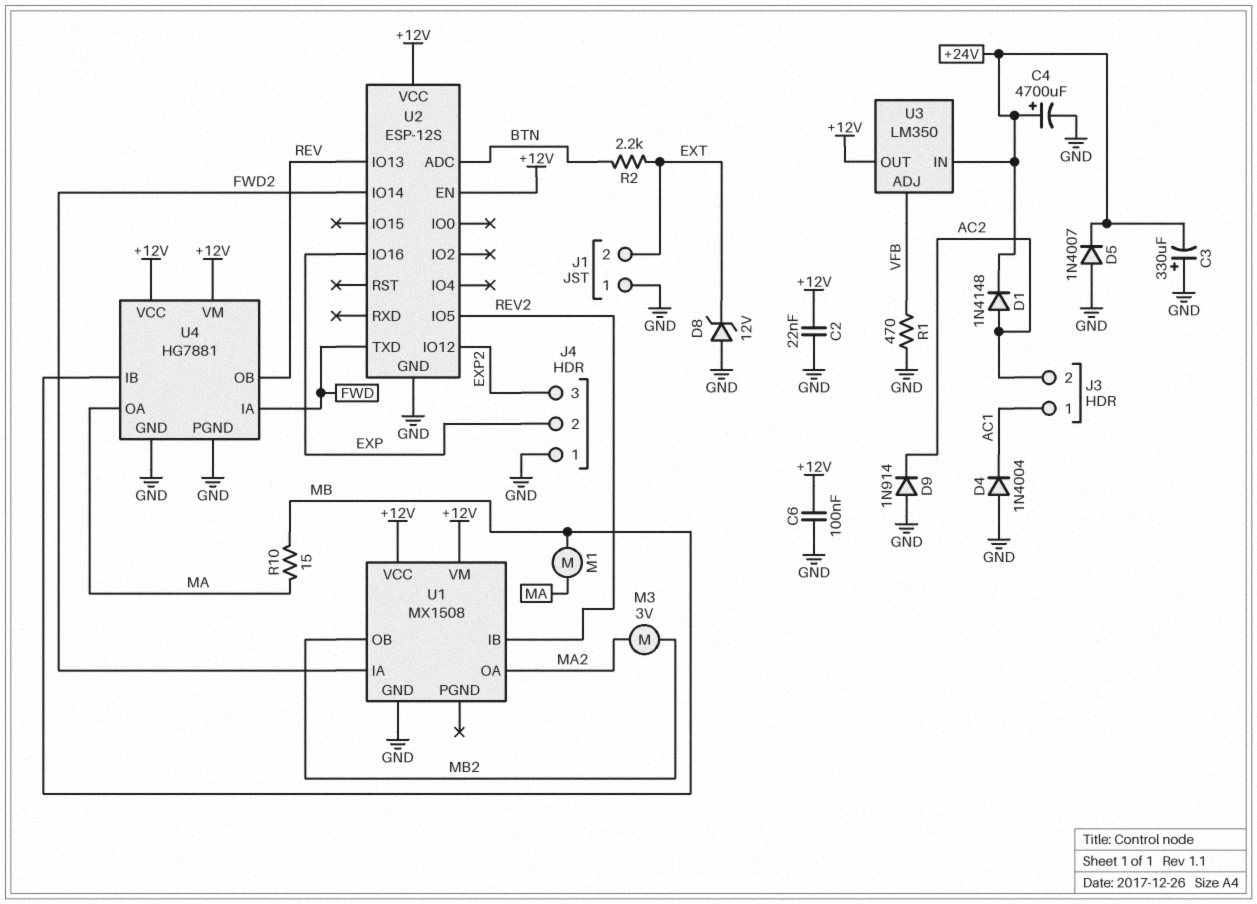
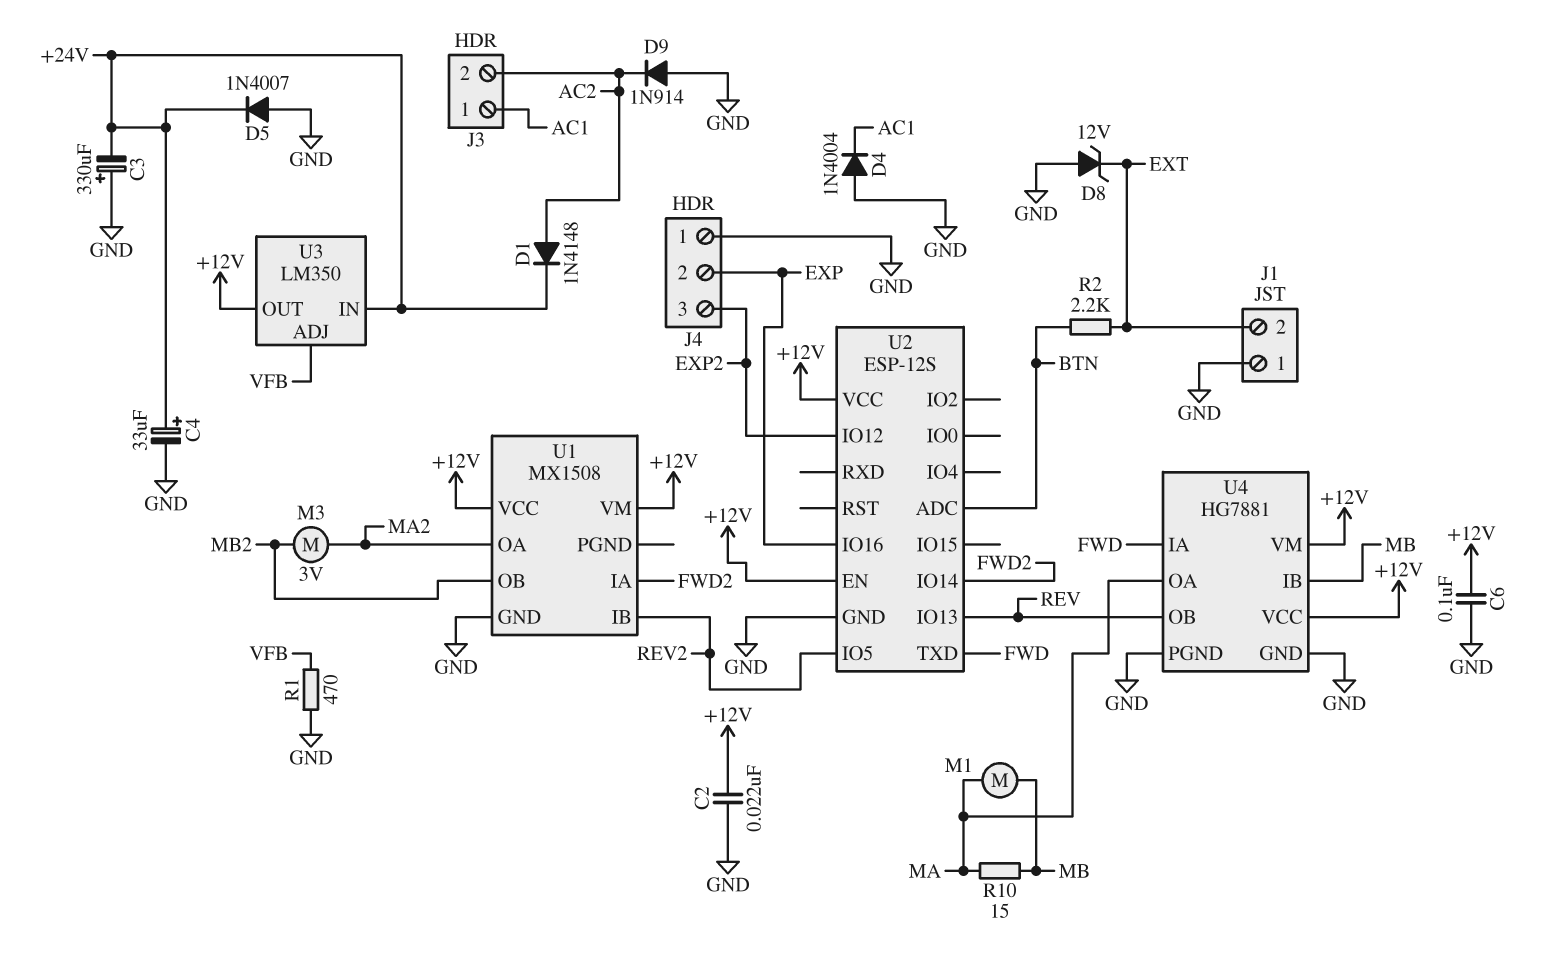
C4: 4700uF (plus +24V, minus GND) -> 33uF (plus +24V, minus GND)

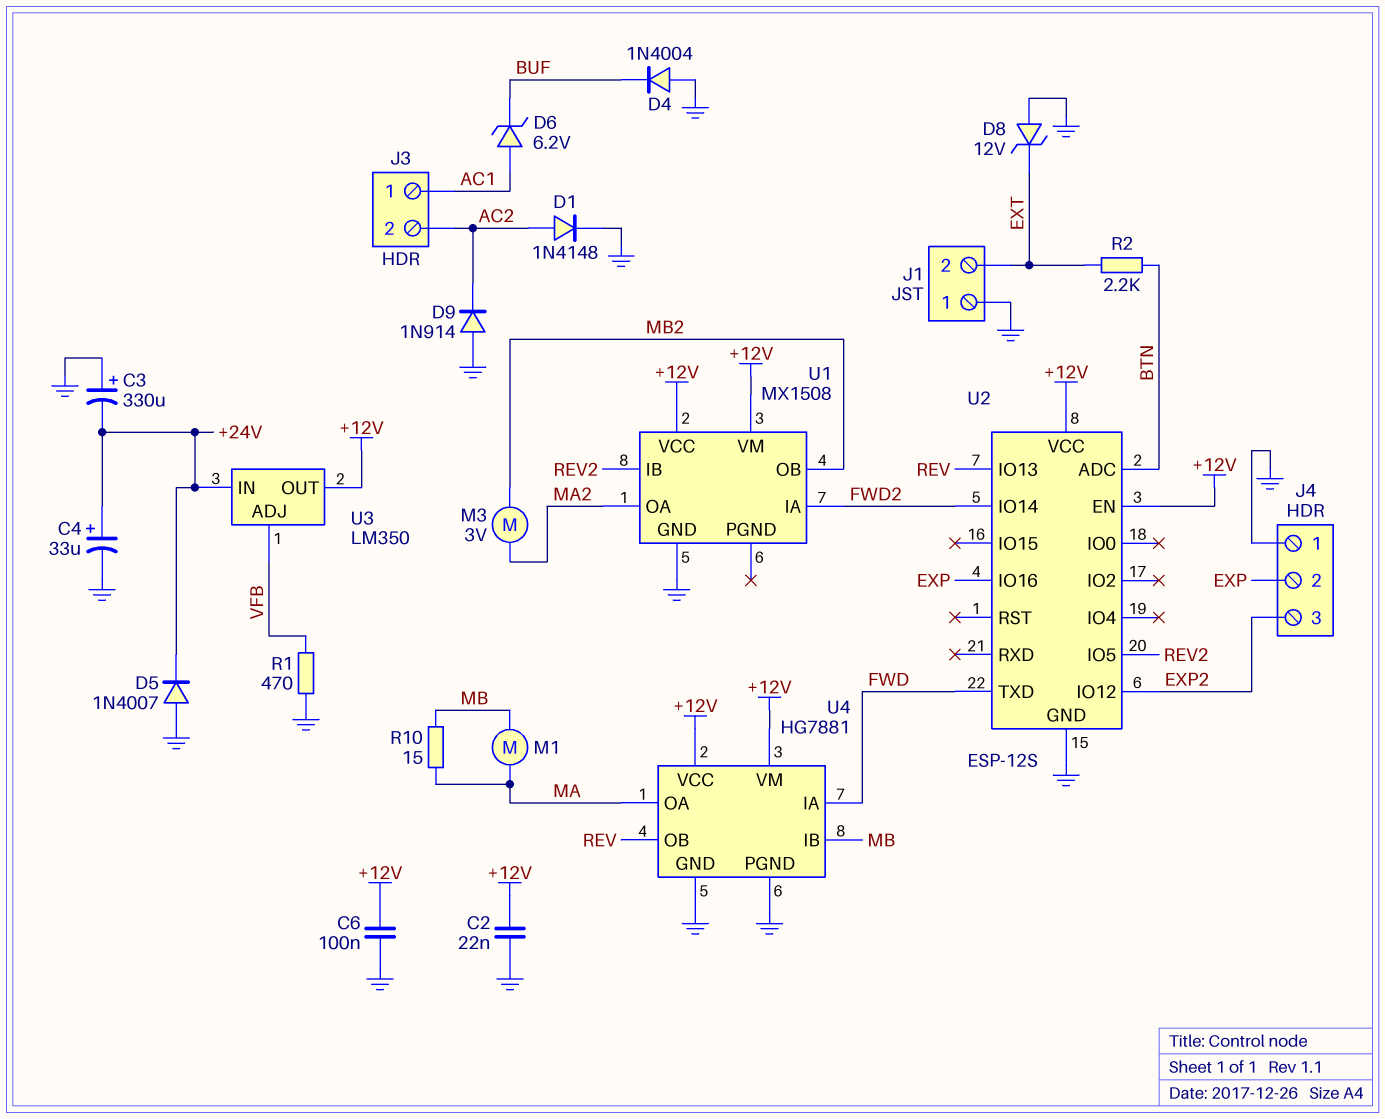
D1: diode 1N4148 (A AC2, K +24V) -> diode 1N4148 (A AC2, K GND)
D4: diode 1N4004 (A GND, K AC1) -> diode 1N4004 (A GND, K BUF)
D6: none -> zener 6.2V (A AC1, K BUF)

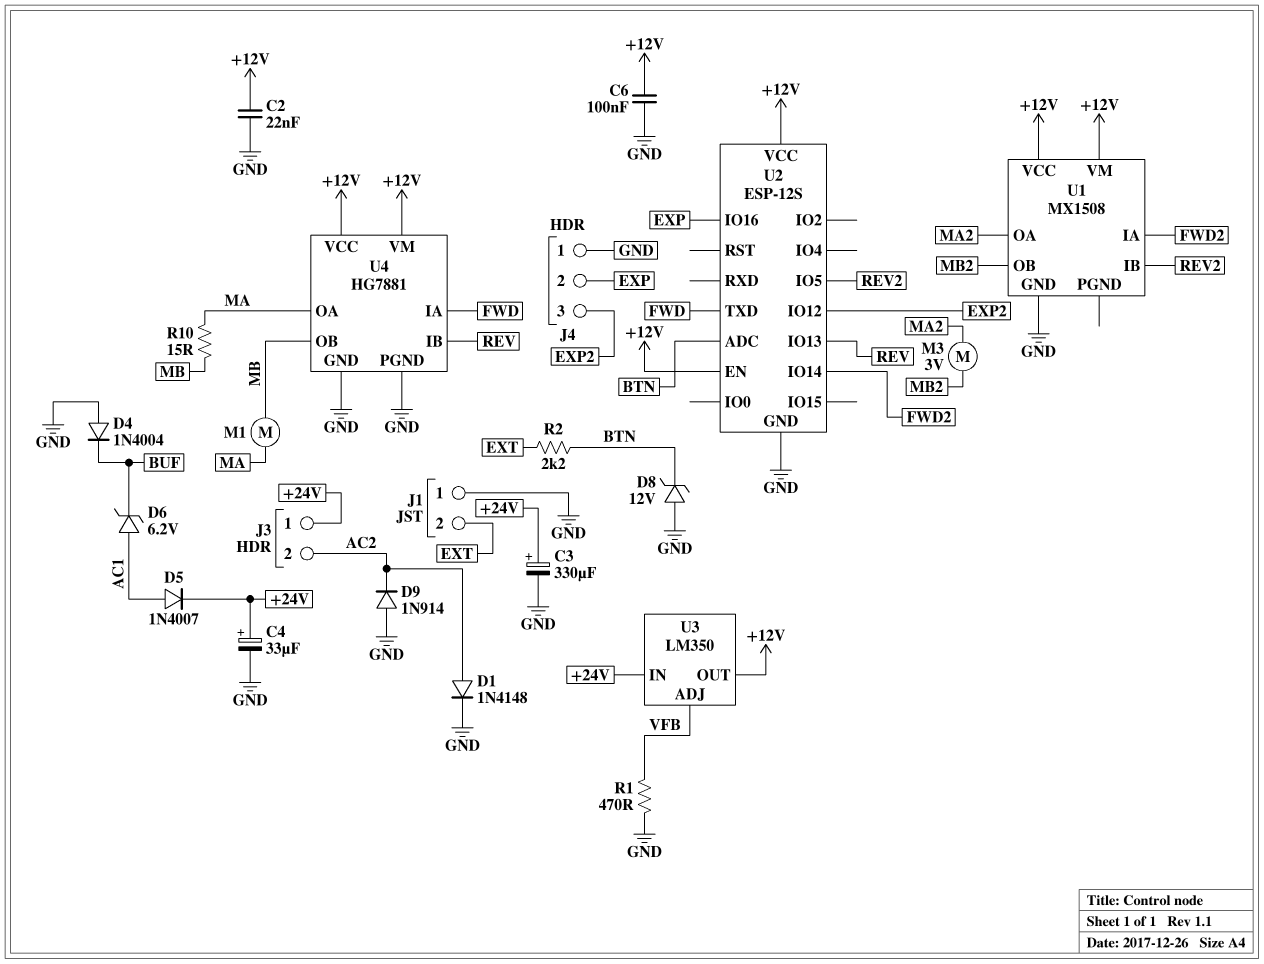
C3: 330uF (plus GND, minus +24V) -> 330uF (plus +24V, minus GND)
D5: diode 1N4007 (A GND, K +24V) -> diode 1N4007 (A AC1, K +24V)
D8: zener 12V (A GND, K EXT) -> zener 12V (A GND, K BTN)
J3 pin 1: AC1 -> +24V
U4 pin IB: MB -> REV
U4 pin OB: REV -> MB

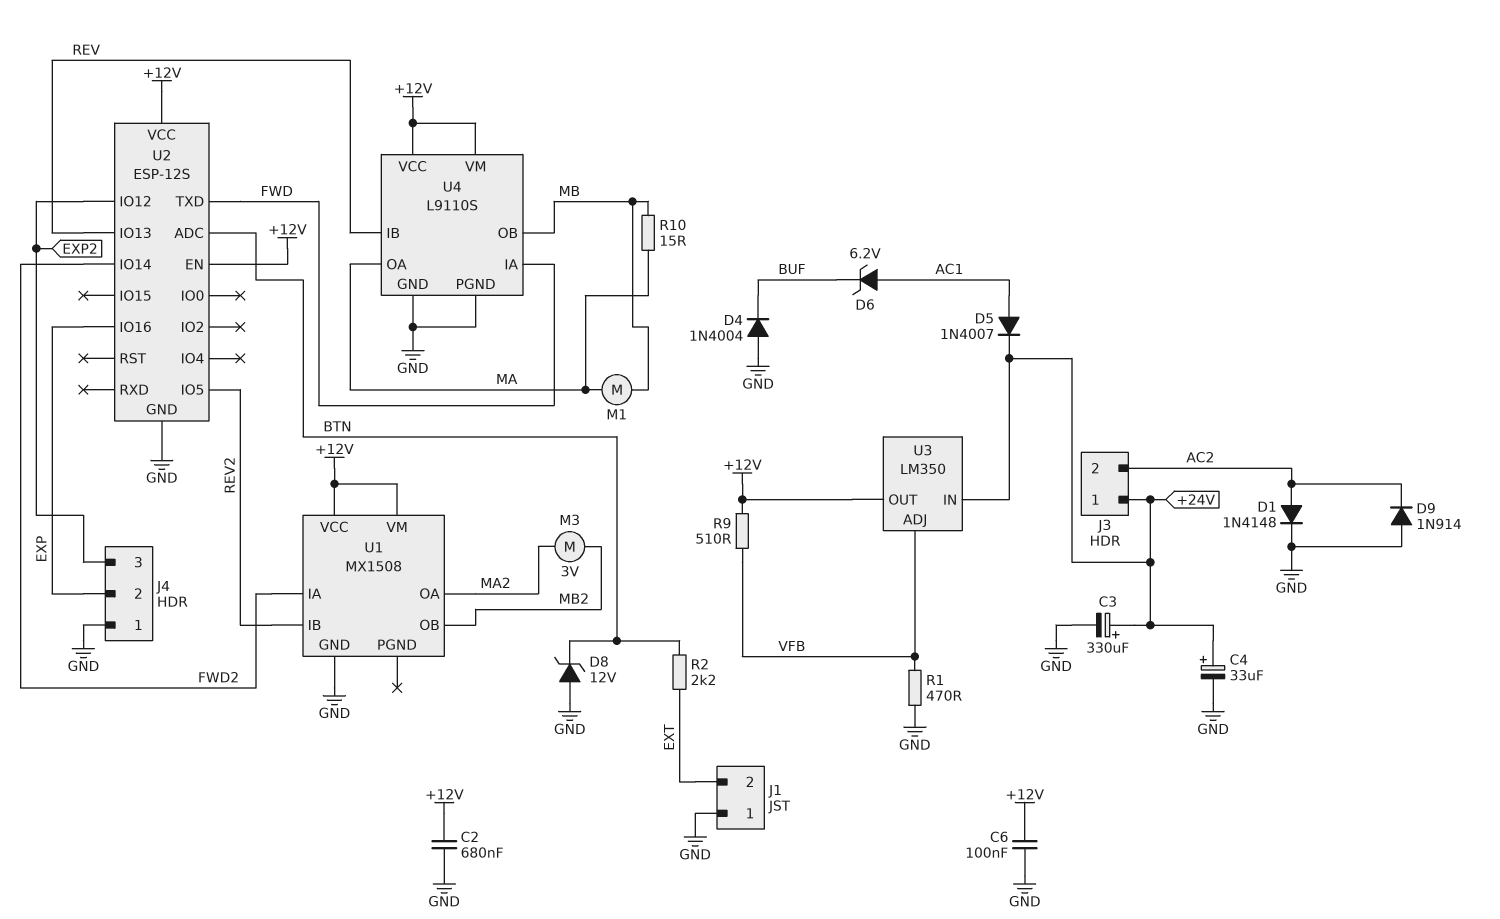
C2: 22nF (+12V, GND) -> 680nF (+12V, GND)
R9: none -> 510 (+12V, VFB)
U4: HG7881 -> L9110S

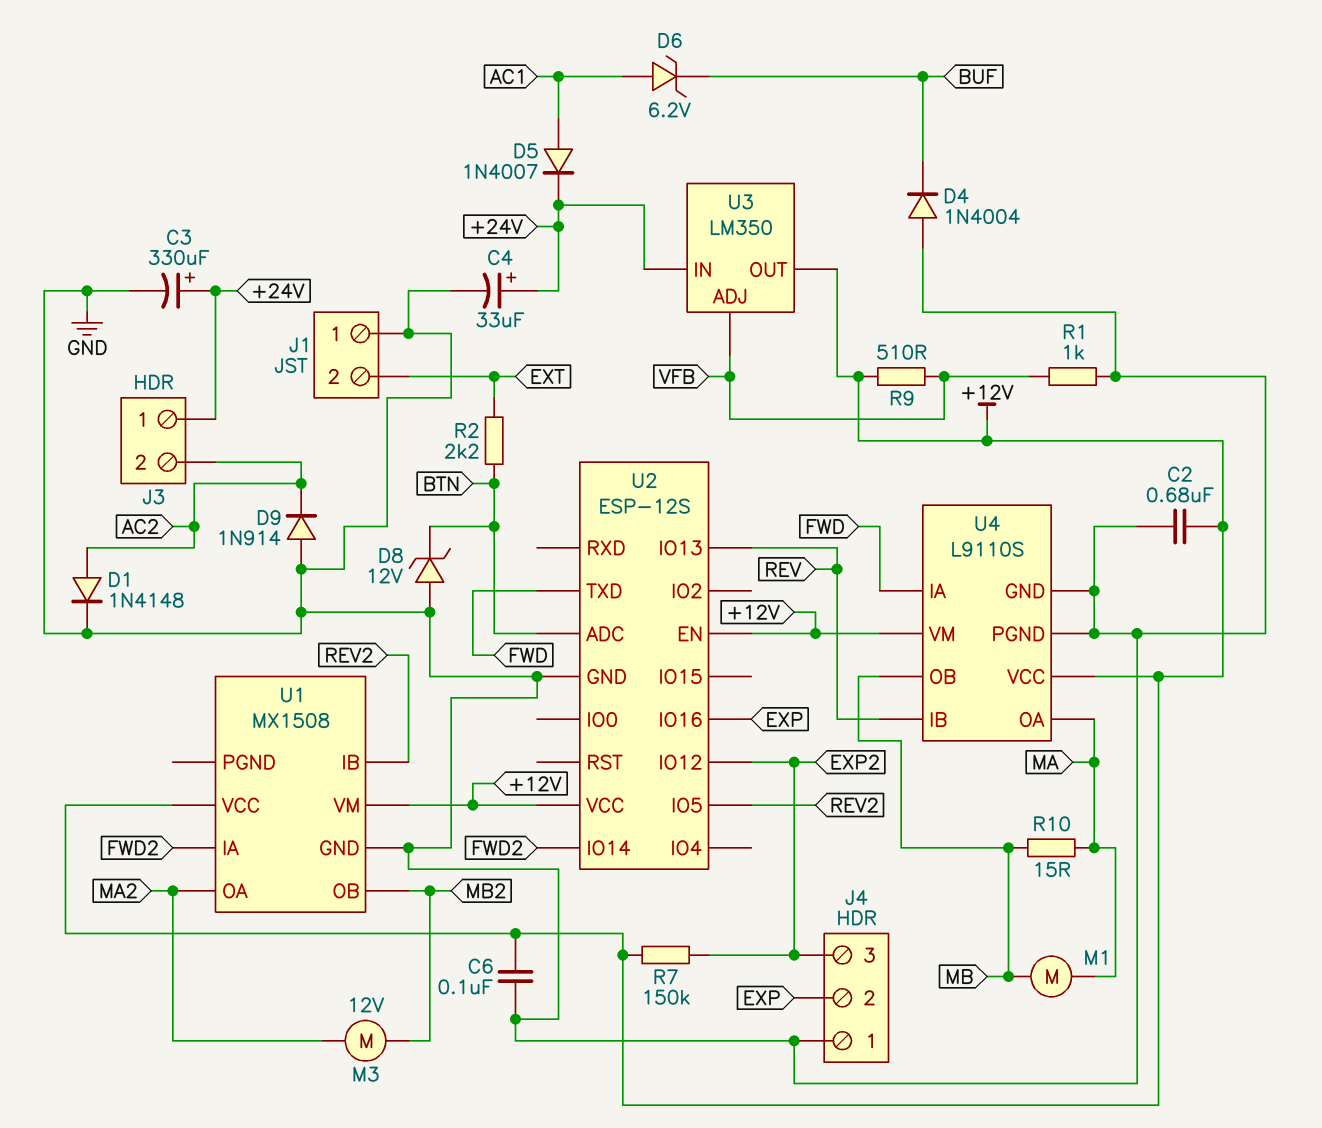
M3: motor 3V (MA2, MB2) -> motor 12V (MA2, MB2)
R1: 470 (GND, VFB) -> 1k (GND, VFB)
R7: none -> 150k (+12V, EXP2)

